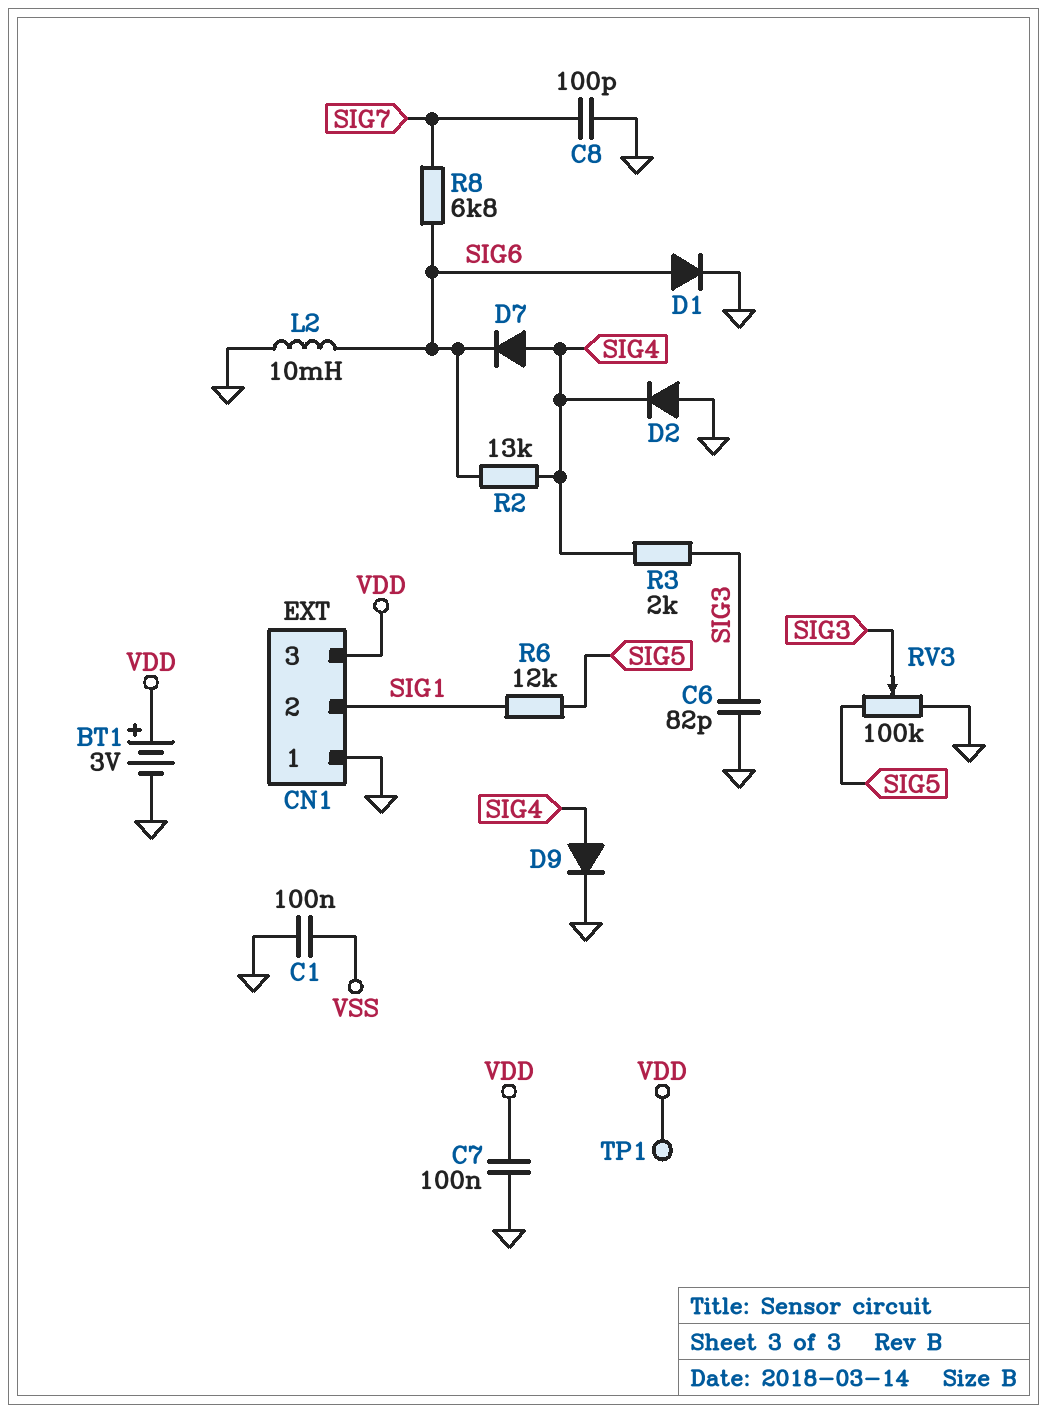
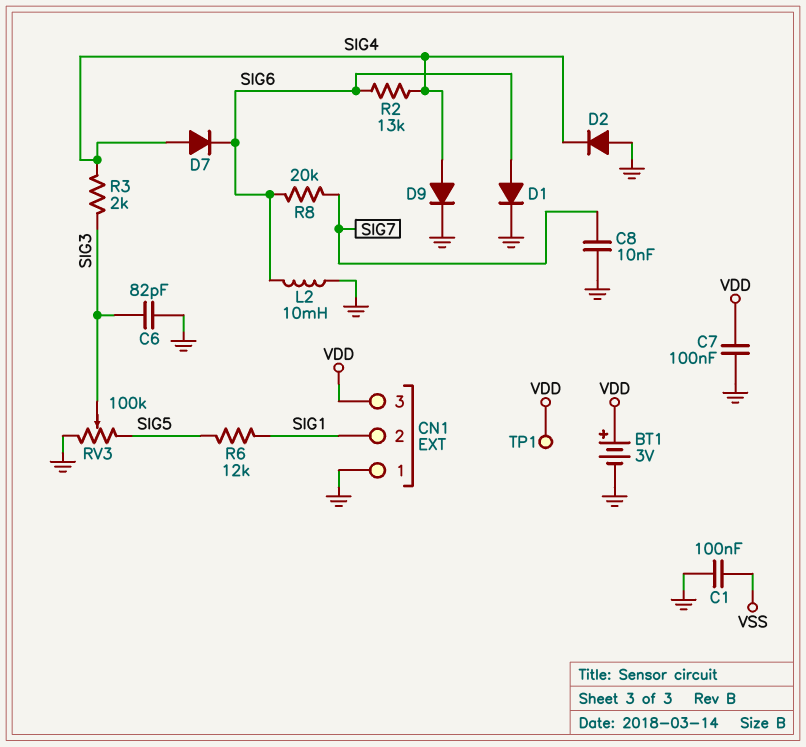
C8: 100pF (GND, SIG7) -> 10nF (GND, SIG7)
R8: 6.8k (SIG6, SIG7) -> 20k (SIG6, SIG7)

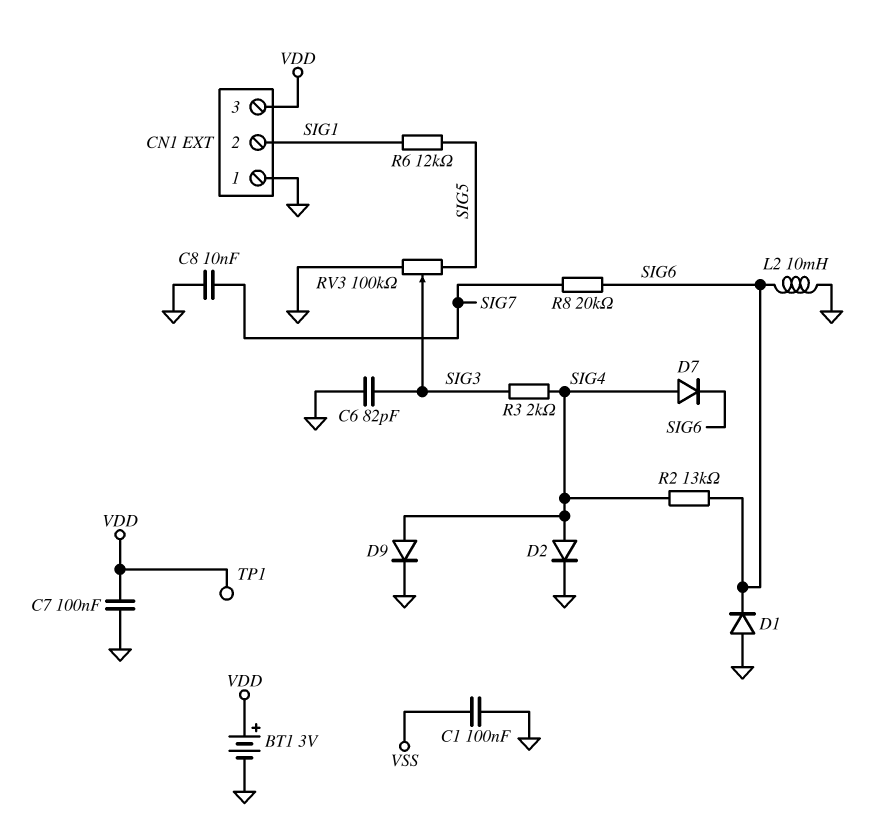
D1: diode (A SIG6, K GND) -> diode (A GND, K SIG6)
D2: diode (A GND, K SIG4) -> diode (A SIG4, K GND)

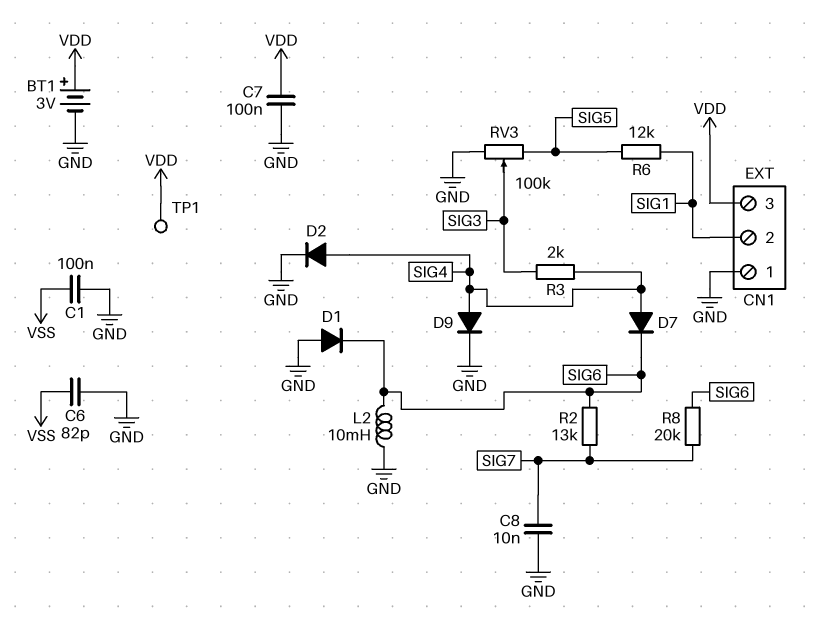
C6: 82pF (GND, SIG3) -> 82pF (GND, VSS)
R2: 13k (SIG4, SIG6) -> 13k (SIG6, SIG7)

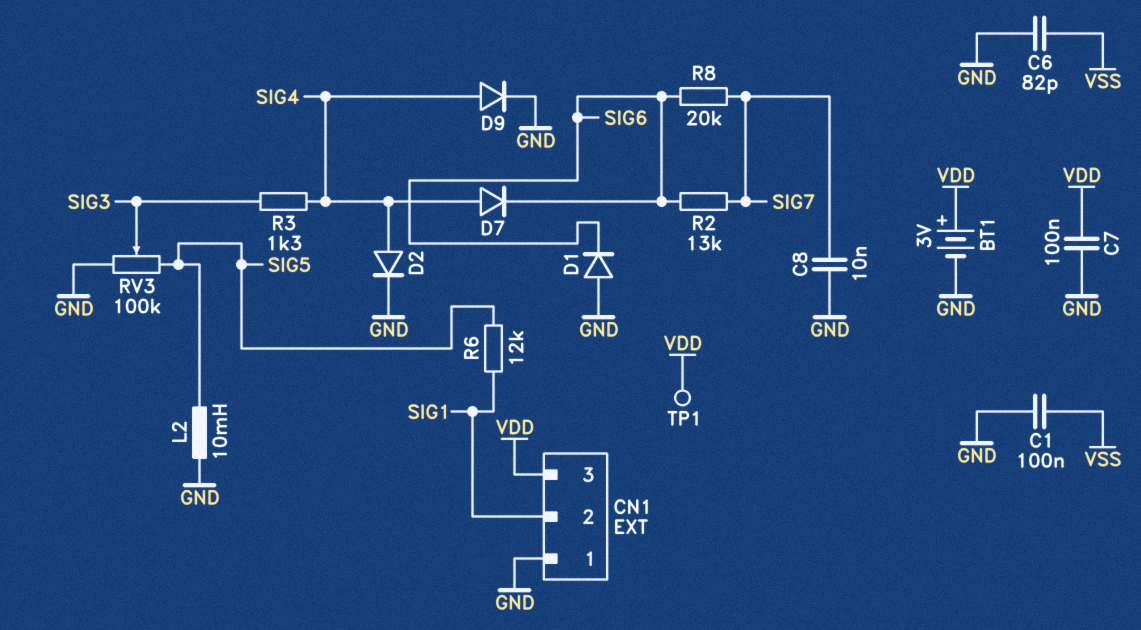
L2: 10mH (GND, SIG6) -> 10mH (GND, SIG5)
R3: 2k (SIG3, SIG4) -> 1.3k (SIG3, SIG4)

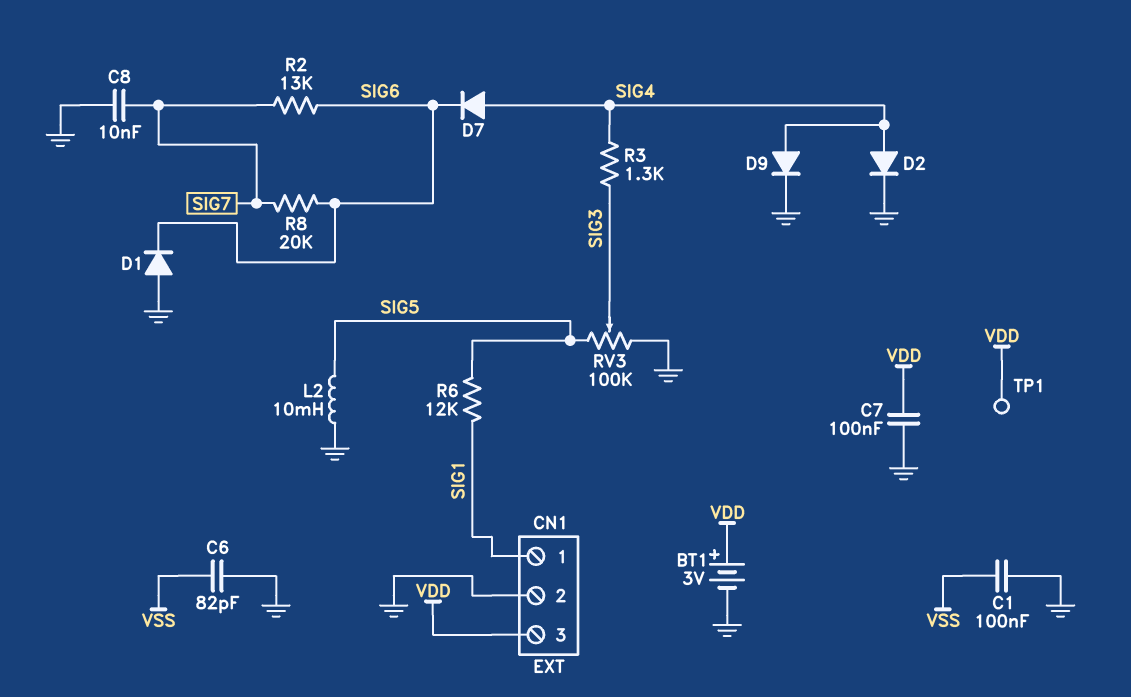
CN1 pin 1: GND -> SIG1
CN1 pin 2: SIG1 -> GND

